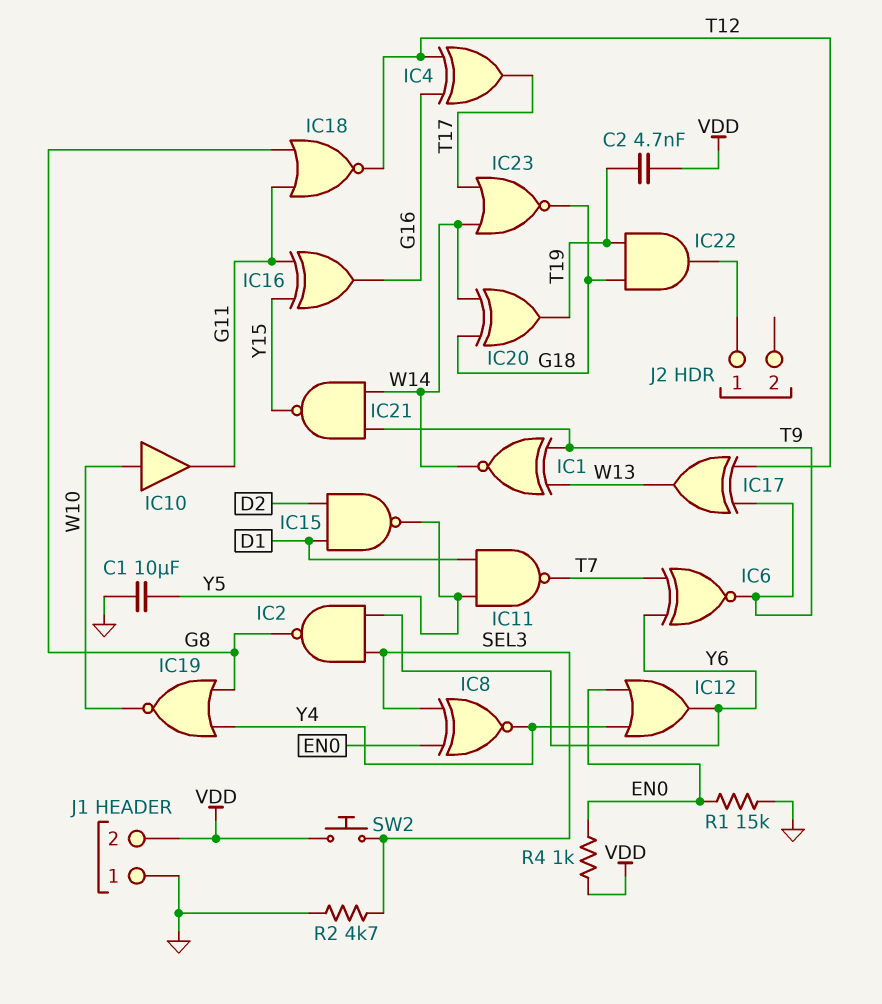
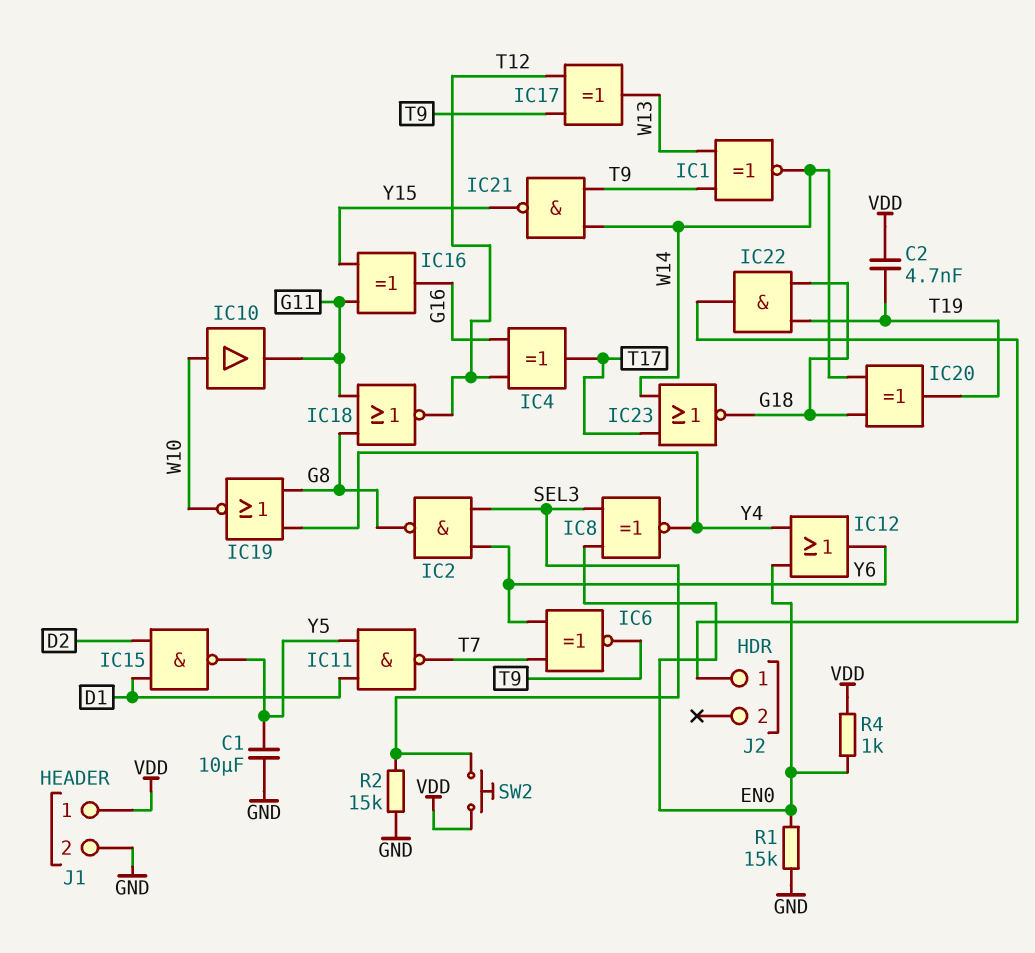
J1 pin 1: GND -> VDD
J1 pin 2: VDD -> GND
R2: 4.7k (GND, SEL3) -> 15k (GND, SEL3)

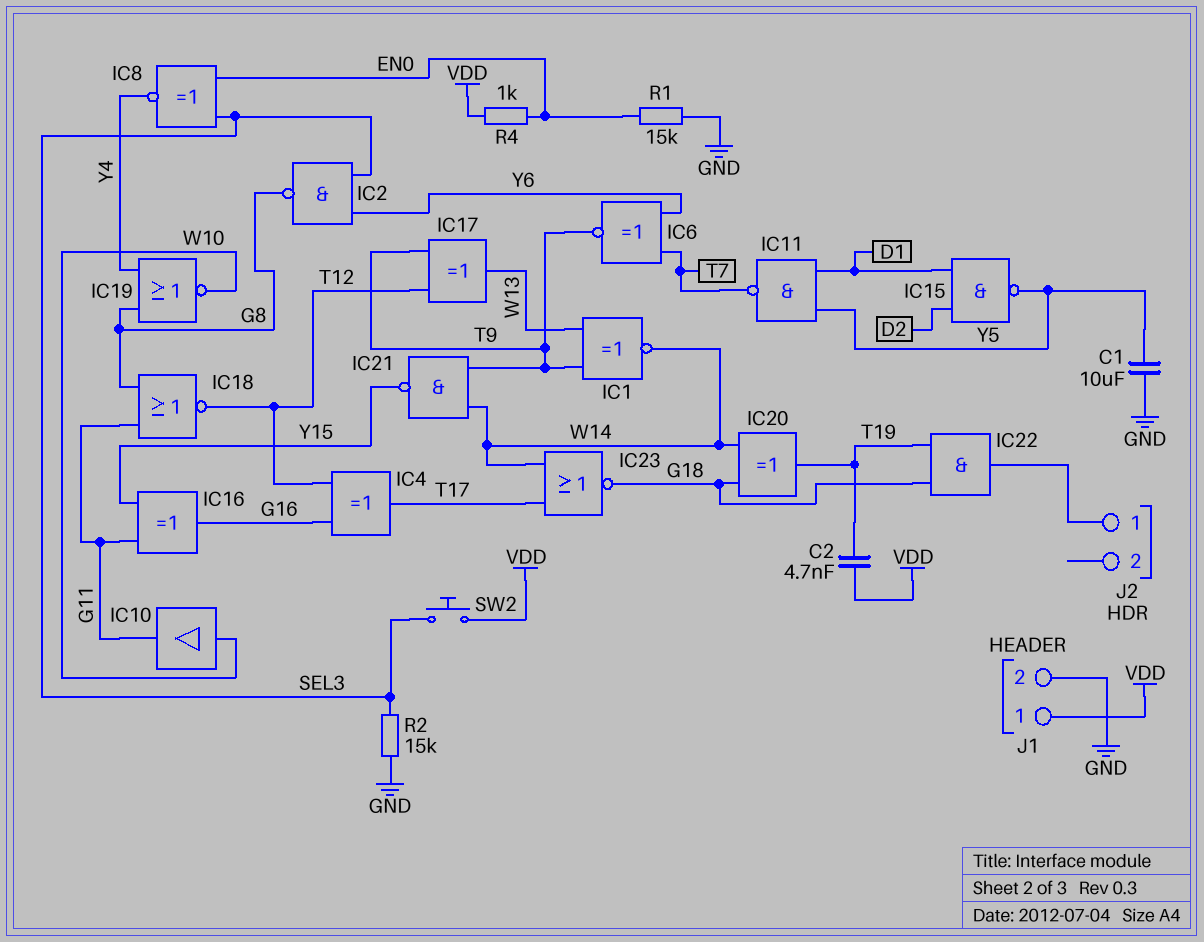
IC12: OR (in EN0, in Y4, out Y6) -> none

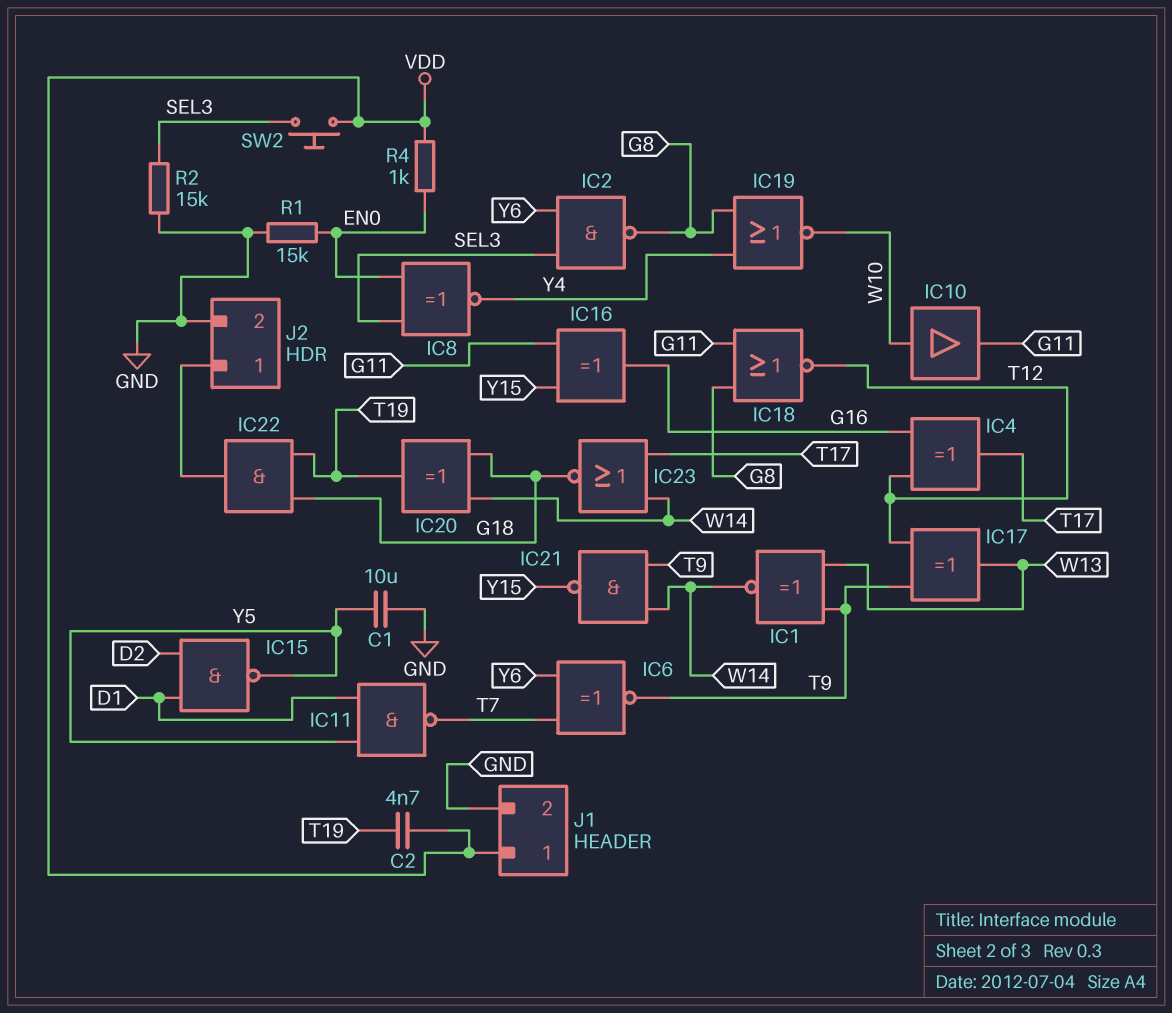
J2 pin 2: none -> GND

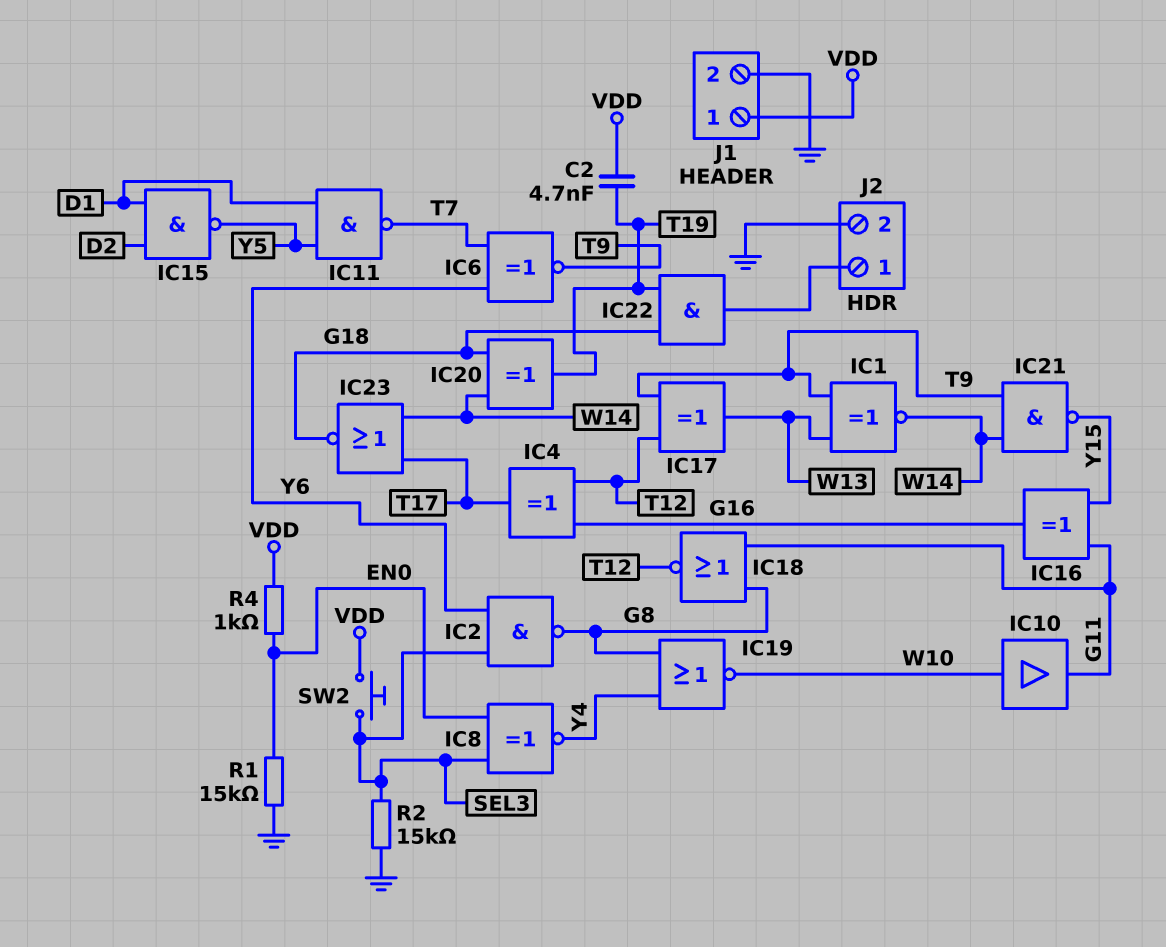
C1: 10uF (GND, Y5) -> none

